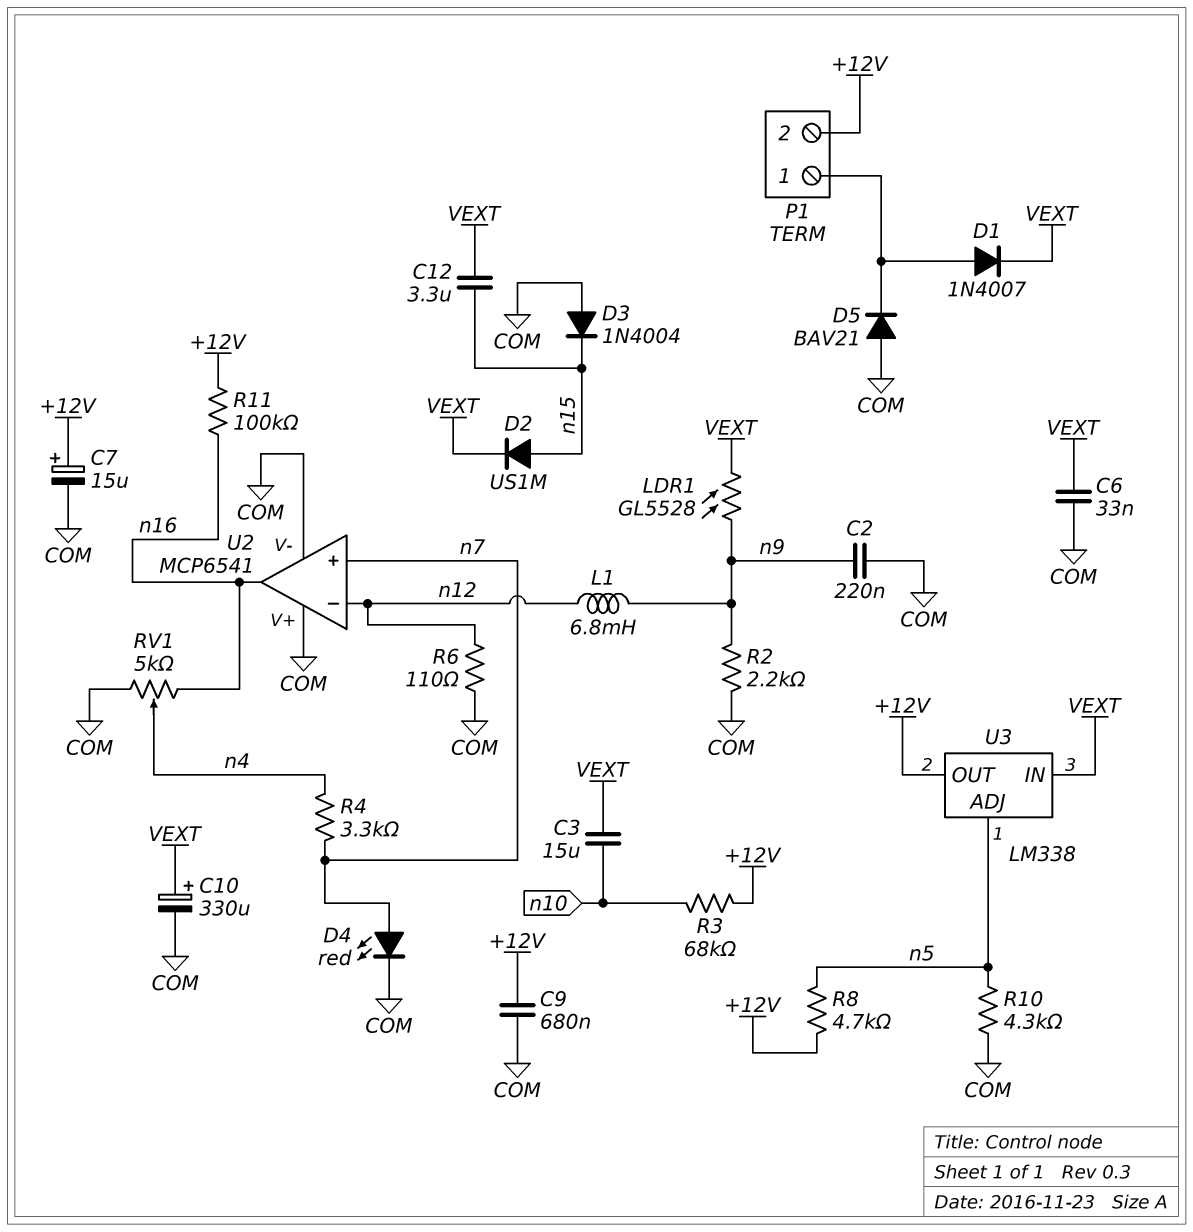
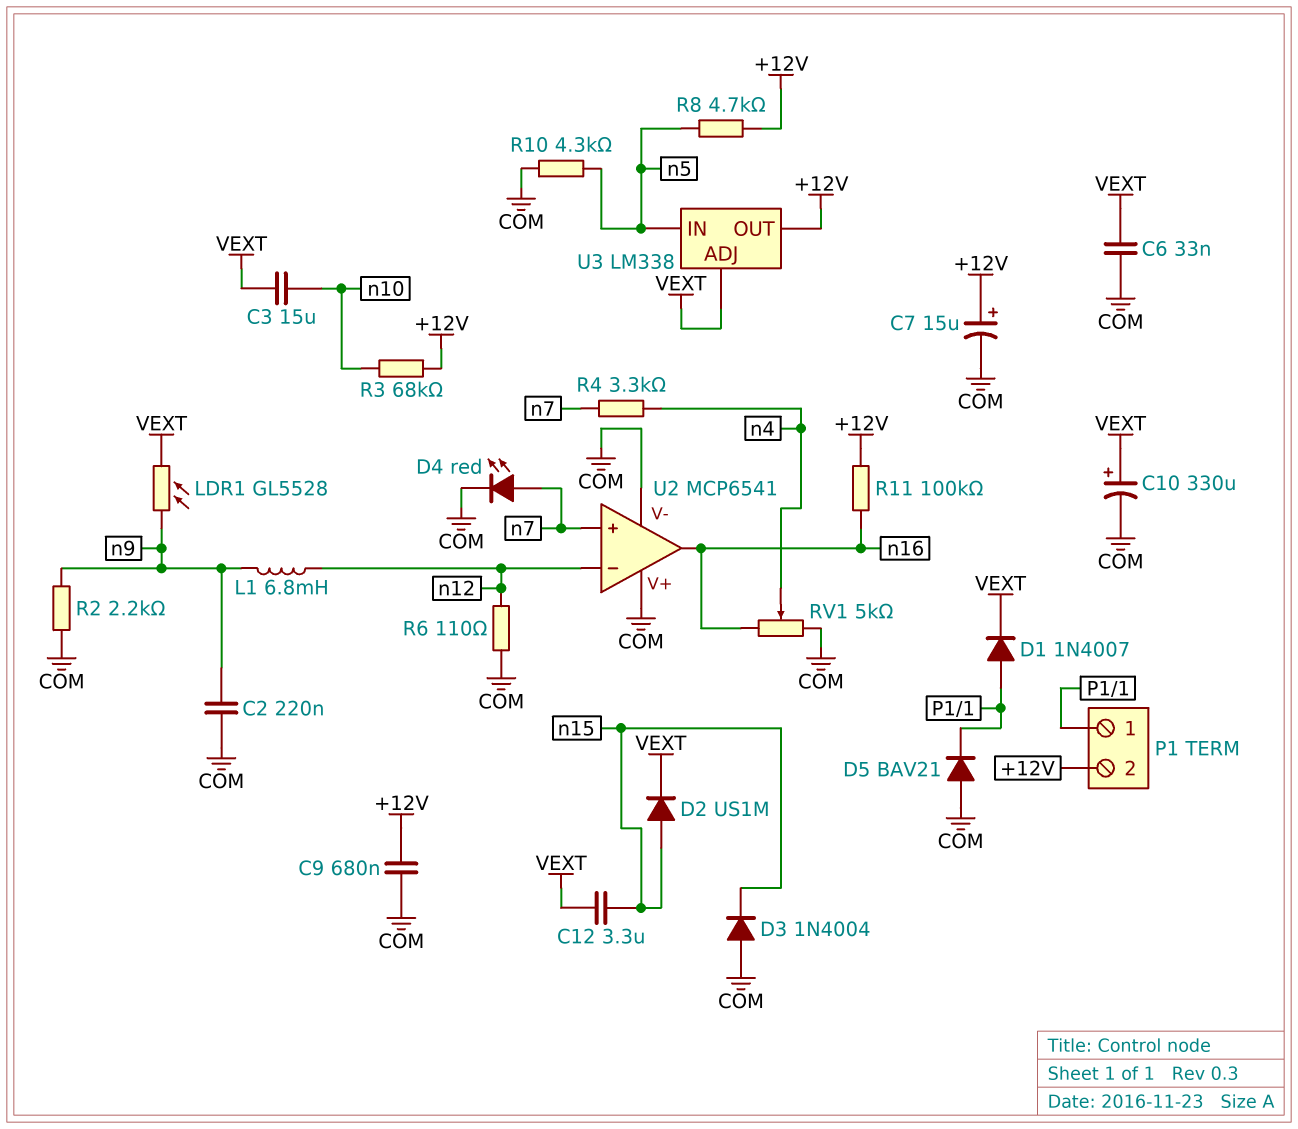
U3 pin ADJ: n5 -> VEXT
U3 pin IN: VEXT -> n5

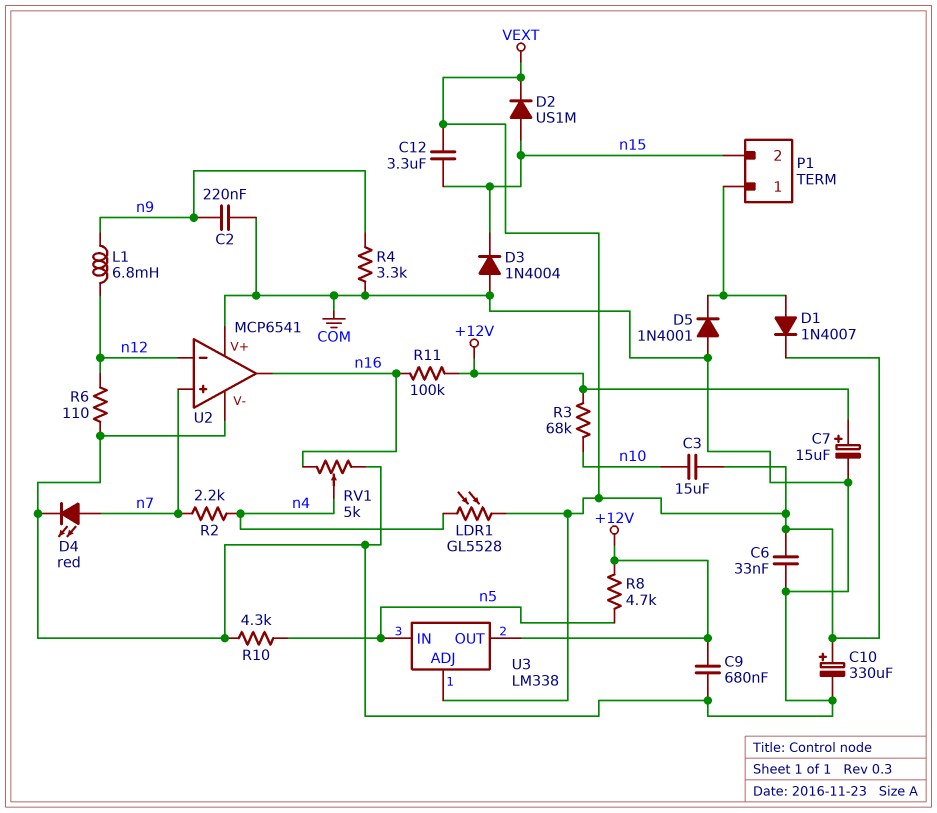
D5: diode BAV21 (A COM, K P1/1) -> diode 1N4001 (A COM, K P1/1)
LDR1: GL5528 (VEXT, n9) -> GL5528 (VEXT, n4)
P1 pin 2: +12V -> n15
R2: 2.2k (COM, n9) -> 2.2k (n4, n7)
R4: 3.3k (n4, n7) -> 3.3k (COM, n9)

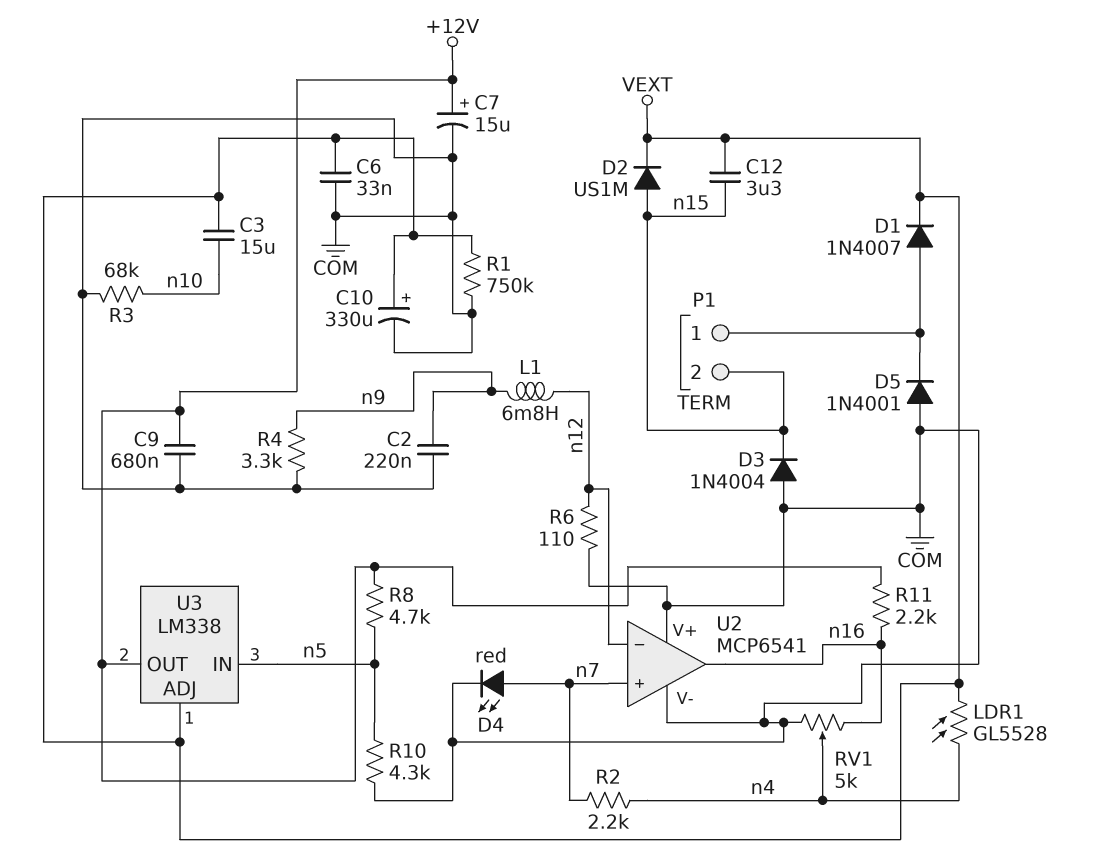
R1: none -> 750k (COM, VEXT)
R3: 68k (+12V, n10) -> 68k (COM, n10)
R11: 100k (+12V, n16) -> 2.2k (+12V, n16)

